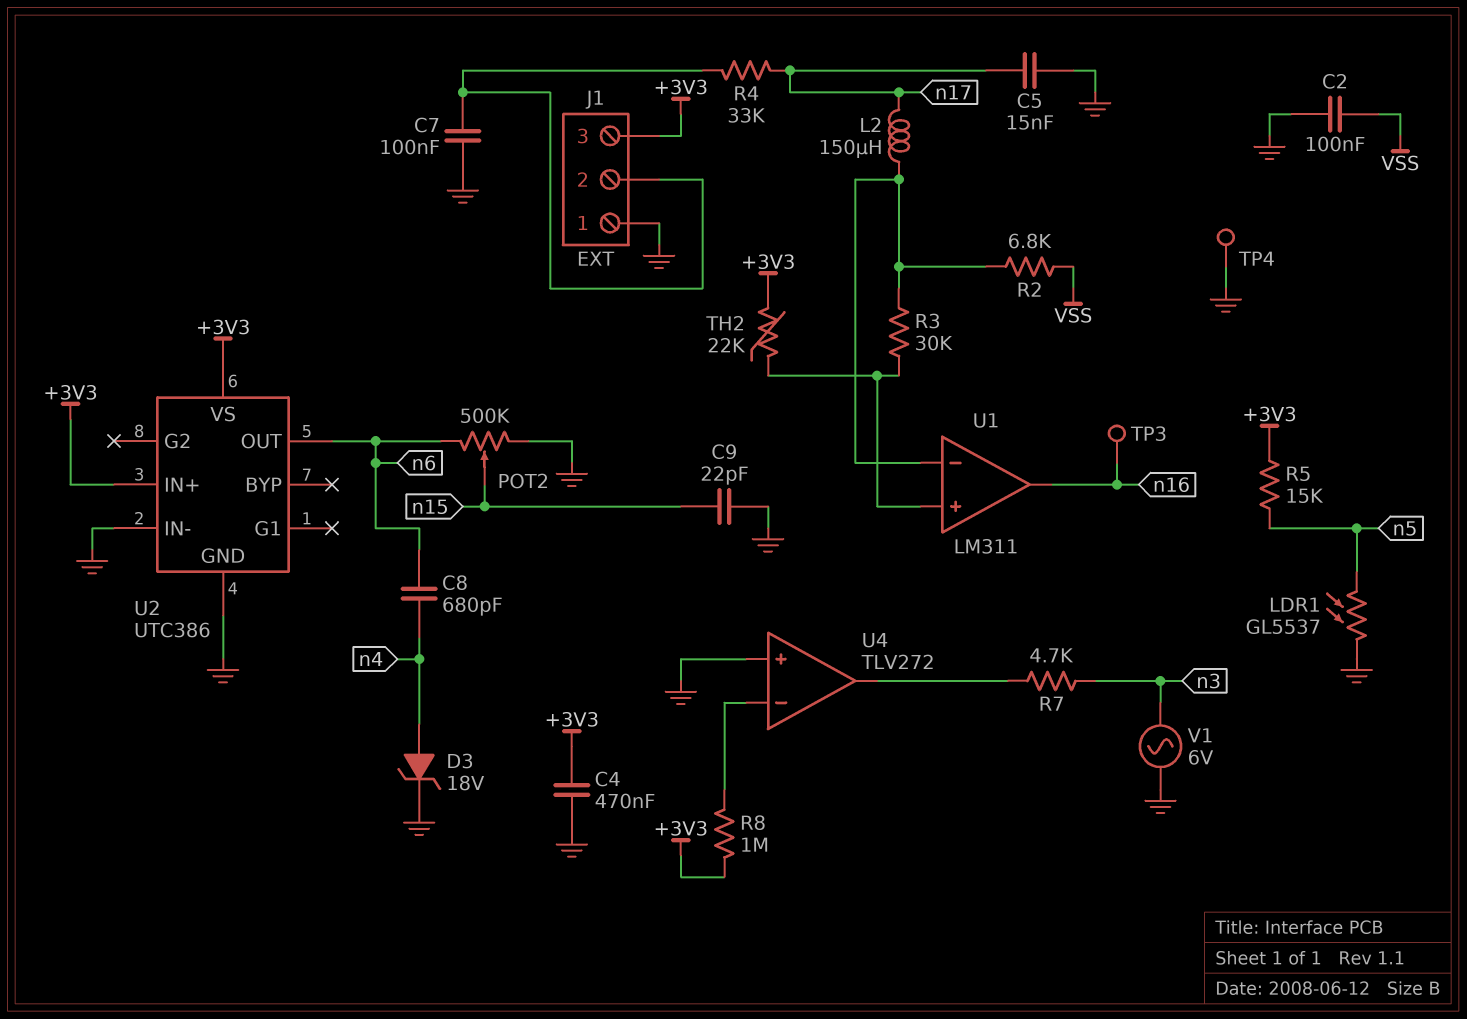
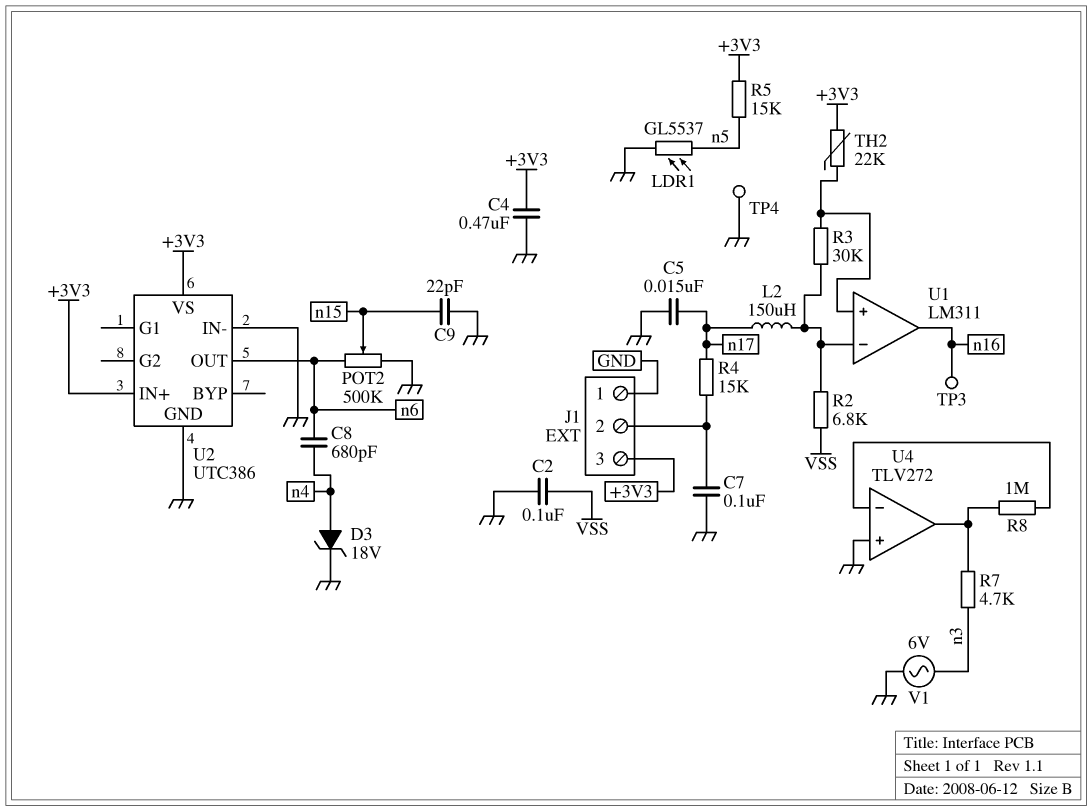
R4: 33k (J1/2, n17) -> 15k (J1/2, n17)
R8: 1M (+3V3, U4/in-) -> 1M (U4/in-, U4/out)

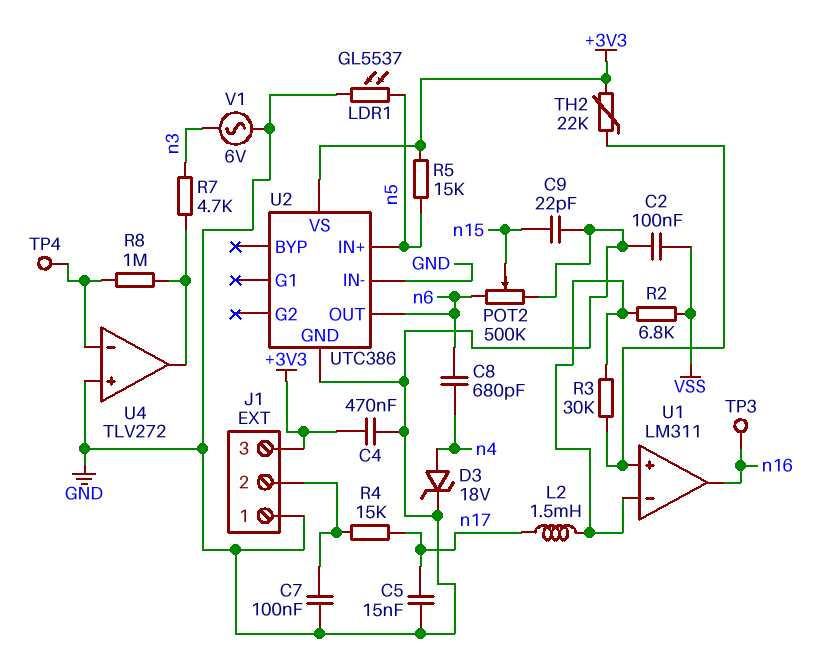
L2: 150uH (U1/in-, n17) -> 1.5mH (U1/in-, n17)
TP4: test point (GND) -> test point (U4/in-)
U2 pin IN+: +3V3 -> n5

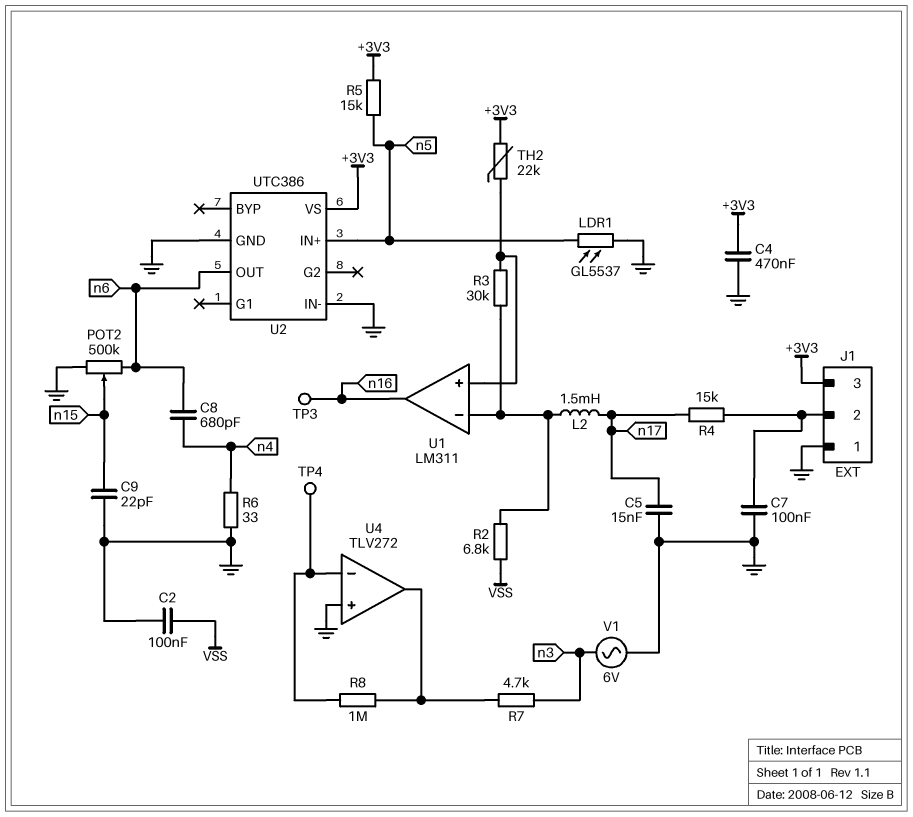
D3: zener 18V (A n4, K GND) -> none
R6: none -> 33 (GND, n4)

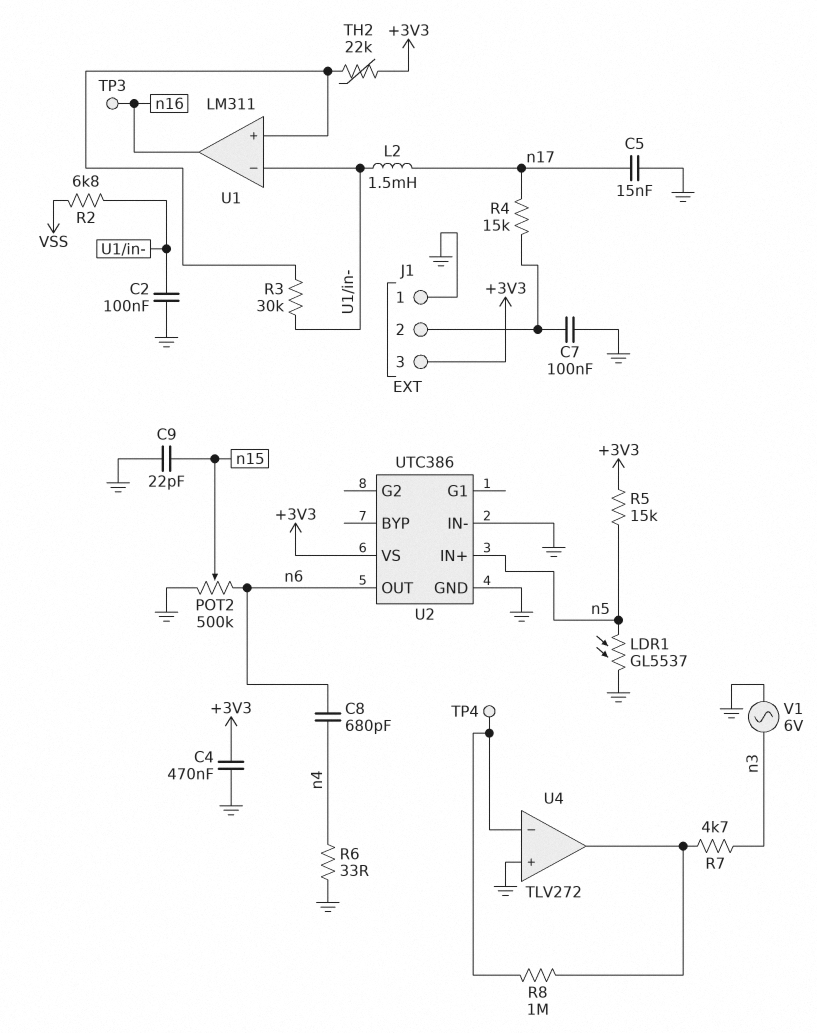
C2: 100nF (GND, VSS) -> 100nF (GND, U1/in-)

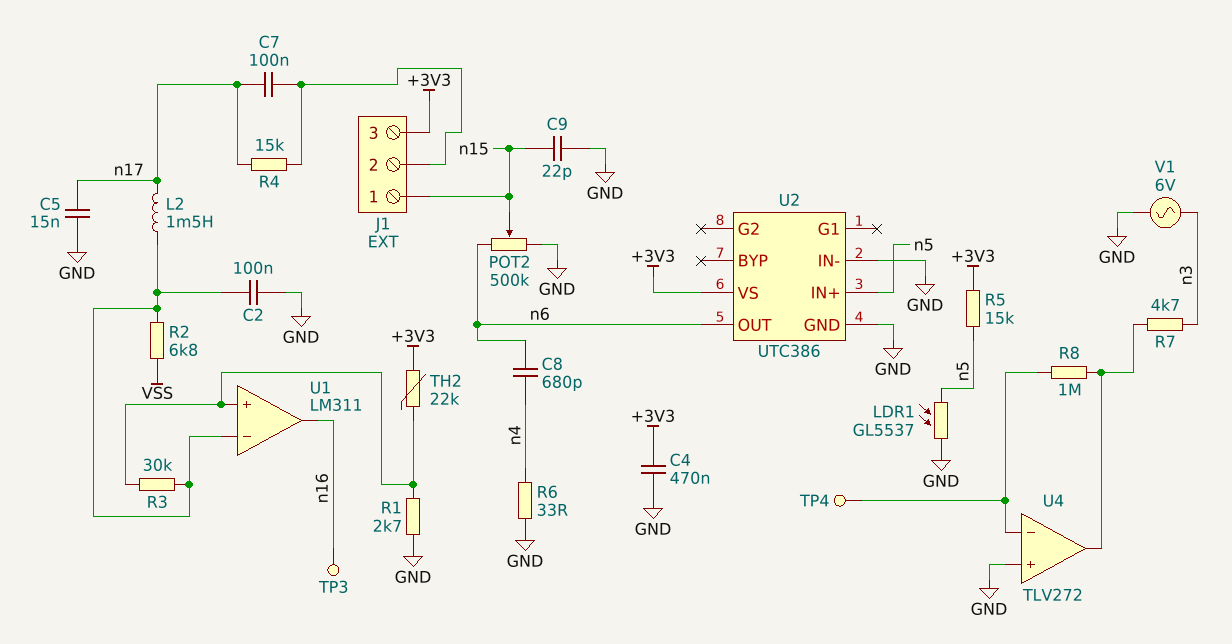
C7: 100nF (GND, J1/2) -> 100nF (J1/2, n17)
J1 pin 1: GND -> n15
R1: none -> 2.7k (GND, U1/in+)

